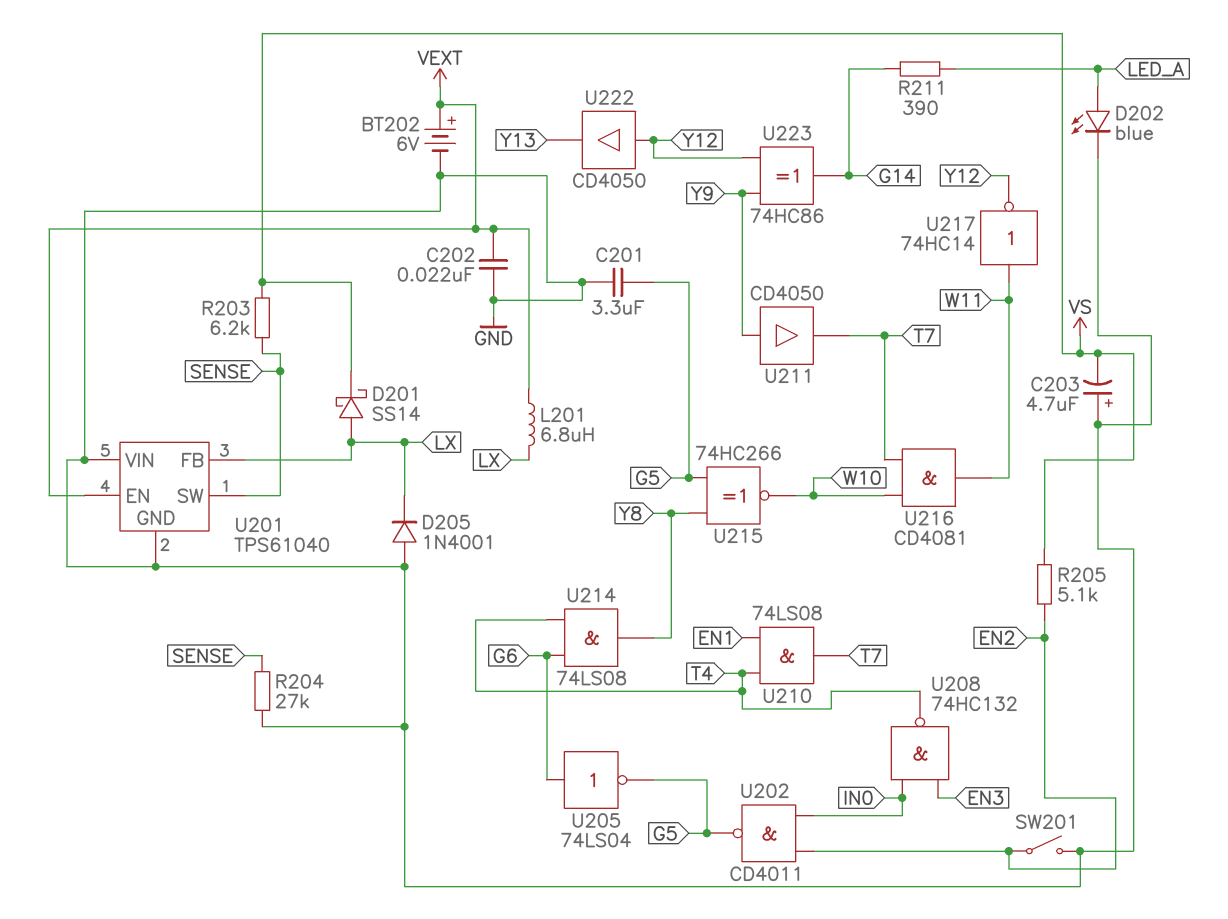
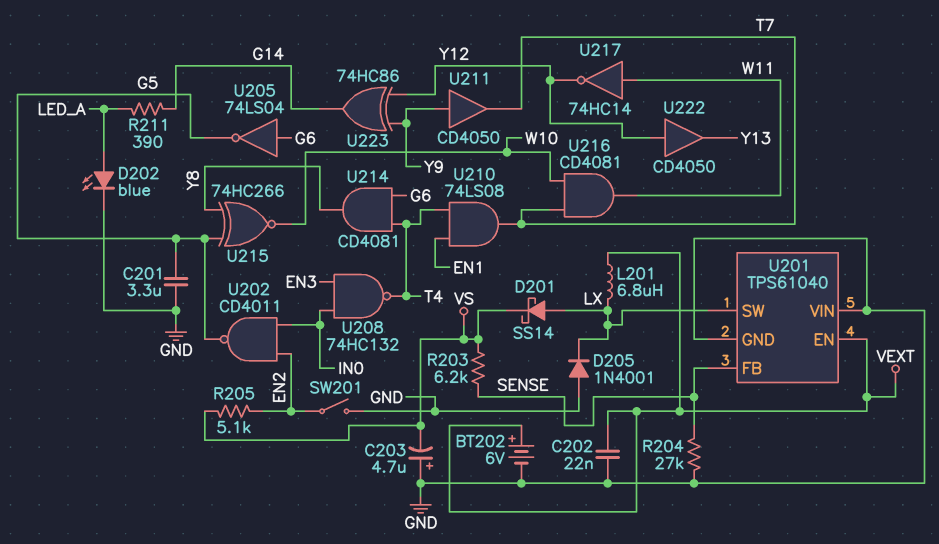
U201 pin FB: LX -> SENSE
U201 pin SW: SENSE -> LX
U214: AND 74LS08 (in G6, in T4, out Y8) -> AND CD4081 (in G6, in T4, out Y8)

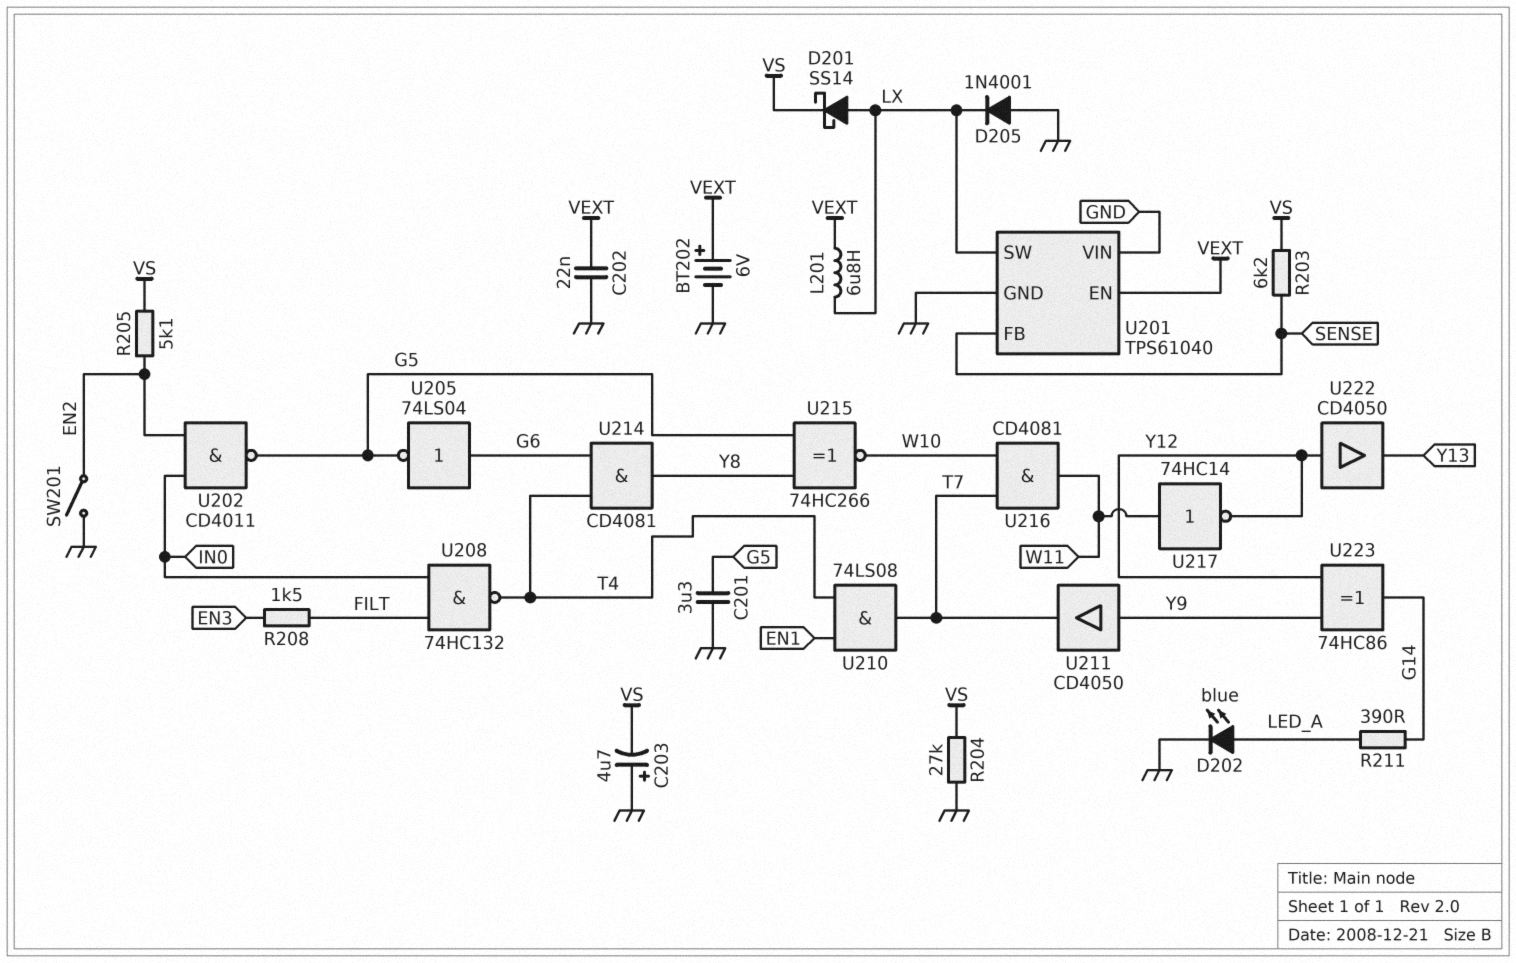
R204: 27k (GND, SENSE) -> 27k (GND, VS)
R208: none -> 1.5k (EN3, FILT)
U208: NAND 74HC132 (in EN3, in IN0, out T4) -> NAND 74HC132 (in FILT, in IN0, out T4)

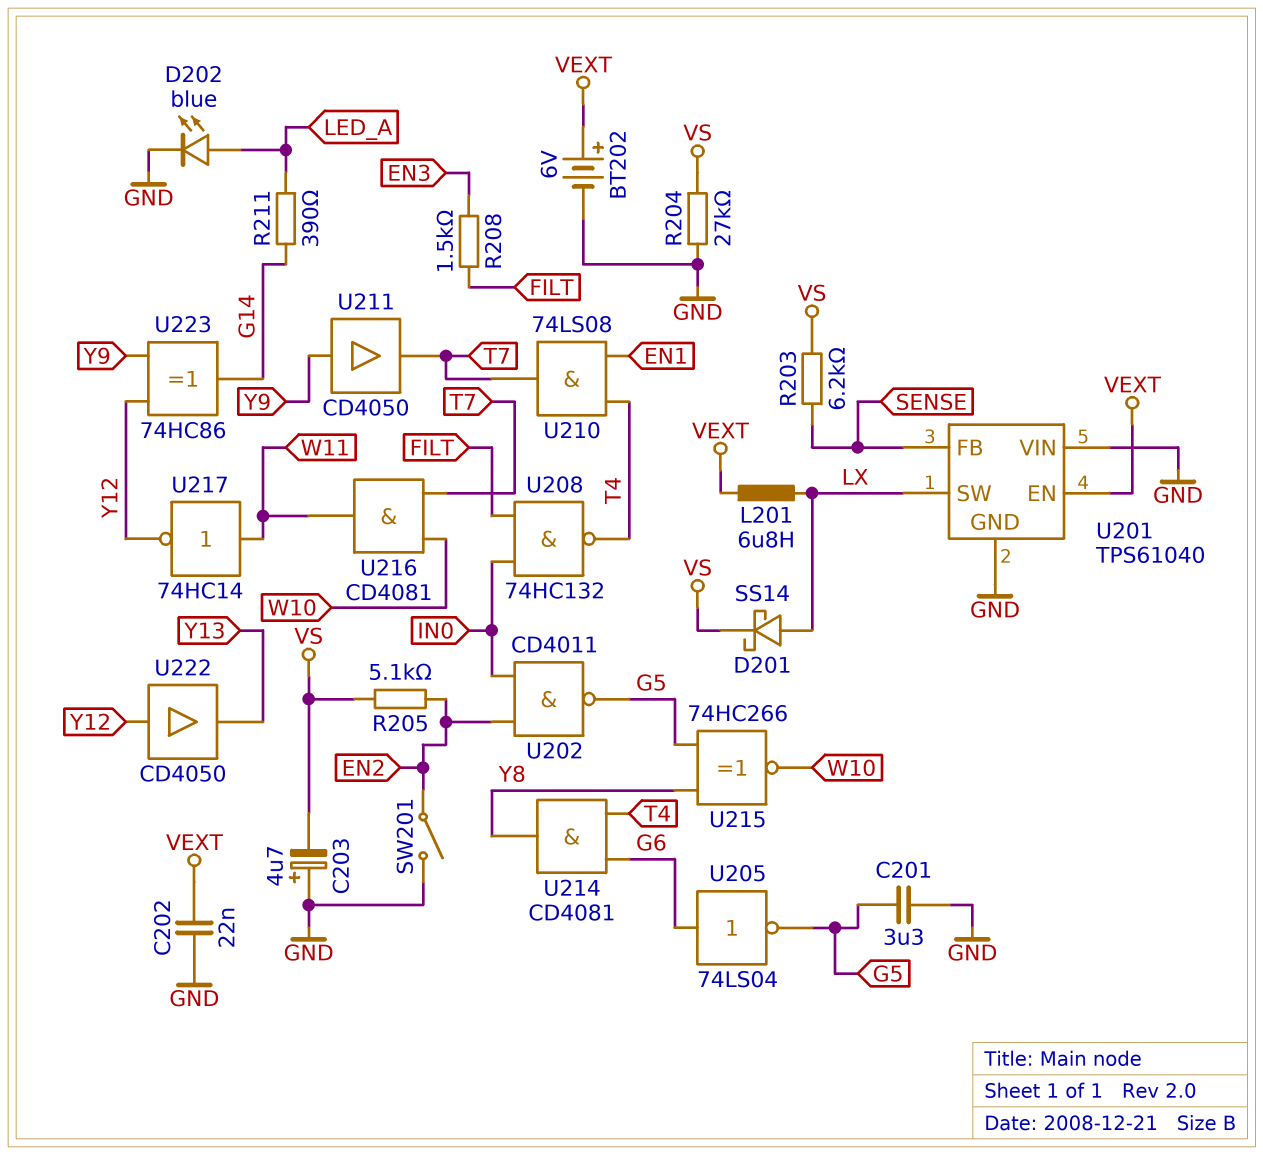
D205: diode 1N4001 (A GND, K LX) -> none

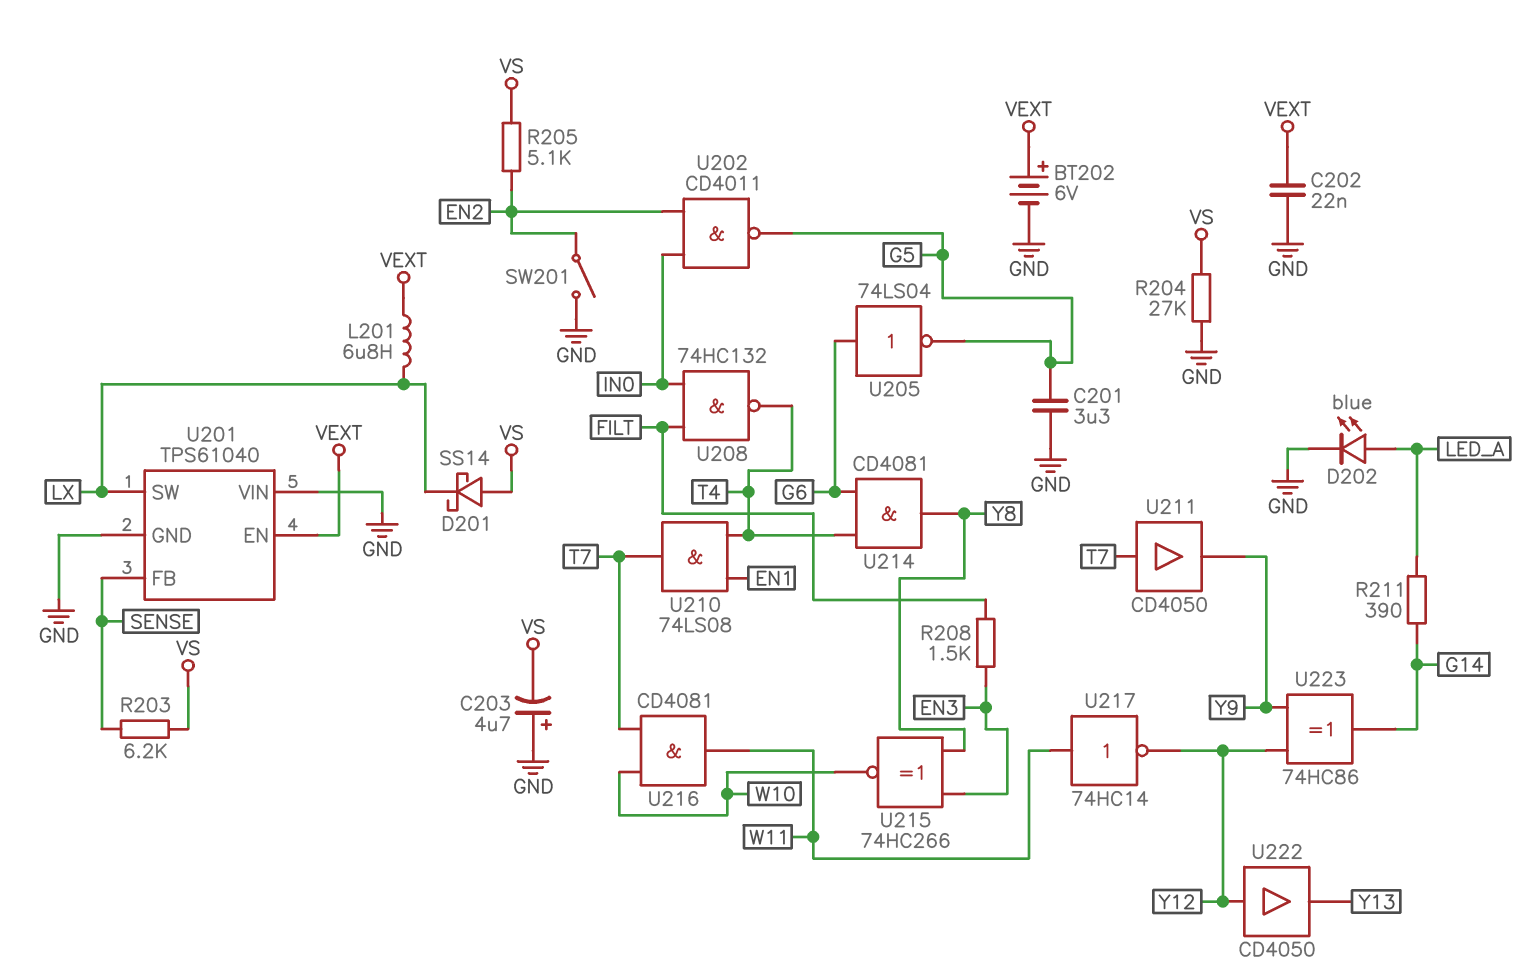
D201: schottky SS14 (A LX, K VS) -> schottky SS14 (A VS, K LX)
U211: buffer CD4050 (in Y9, out T7) -> buffer CD4050 (in T7, out Y9)
U215: XNOR 74HC266 (in G5, in Y8, out W10) -> XNOR 74HC266 (in EN3, in Y8, out W10)

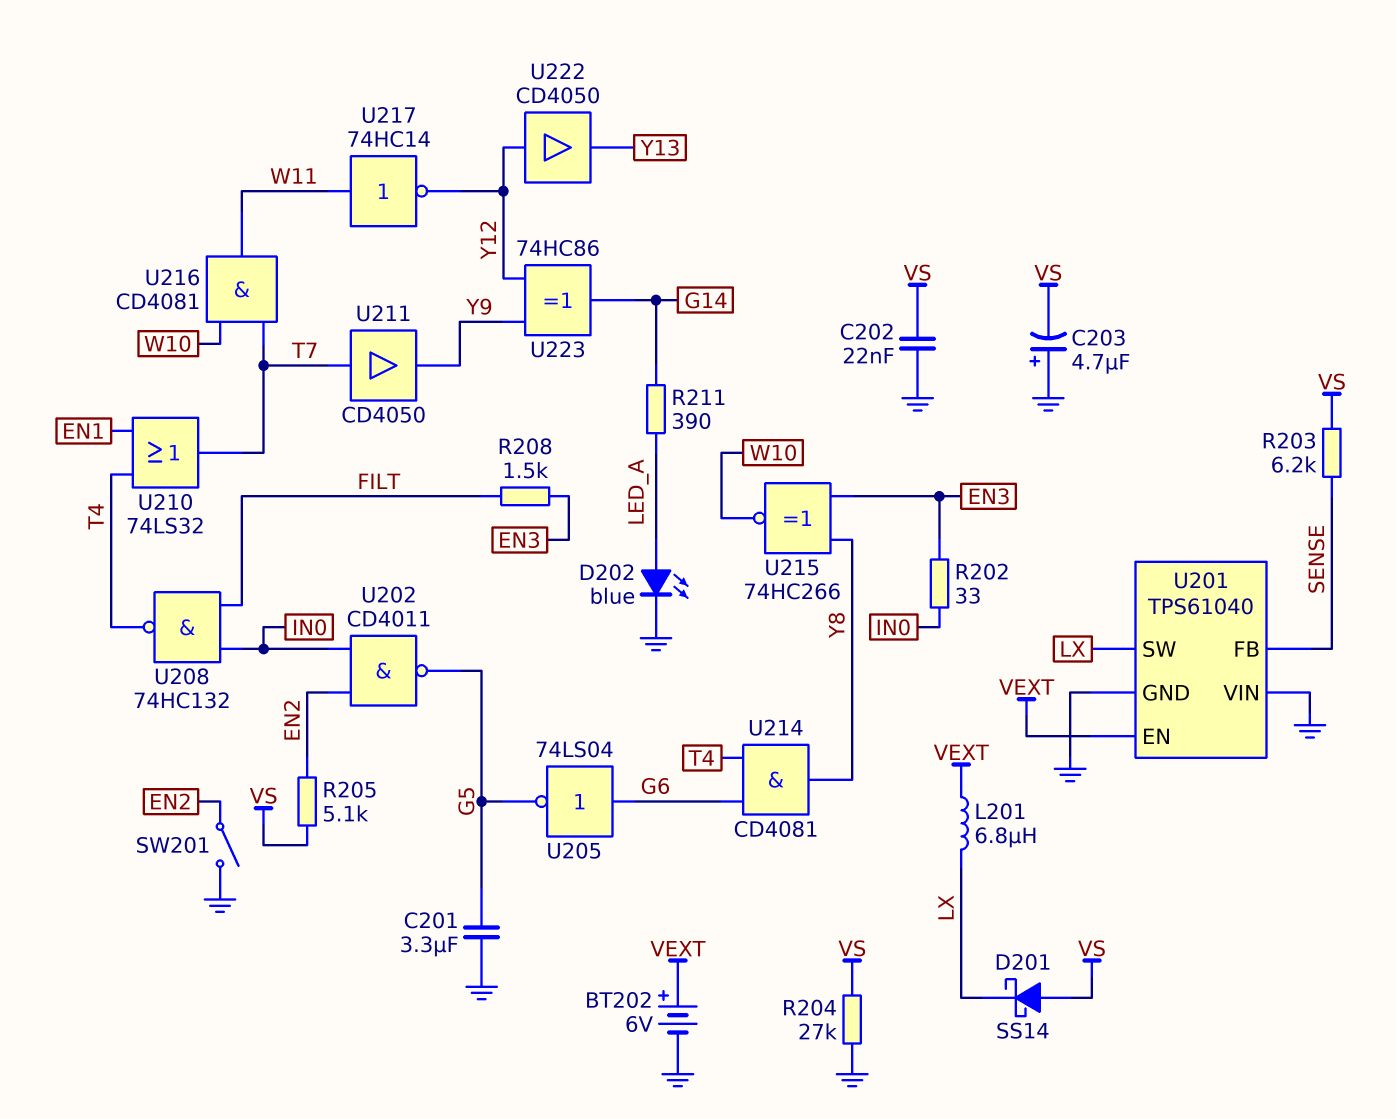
C202: 22nF (GND, VEXT) -> 22nF (GND, VS)
R202: none -> 33 (EN3, IN0)
U210: AND 74LS08 (in EN1, in T4, out T7) -> OR 74LS32 (in EN1, in T4, out T7)

